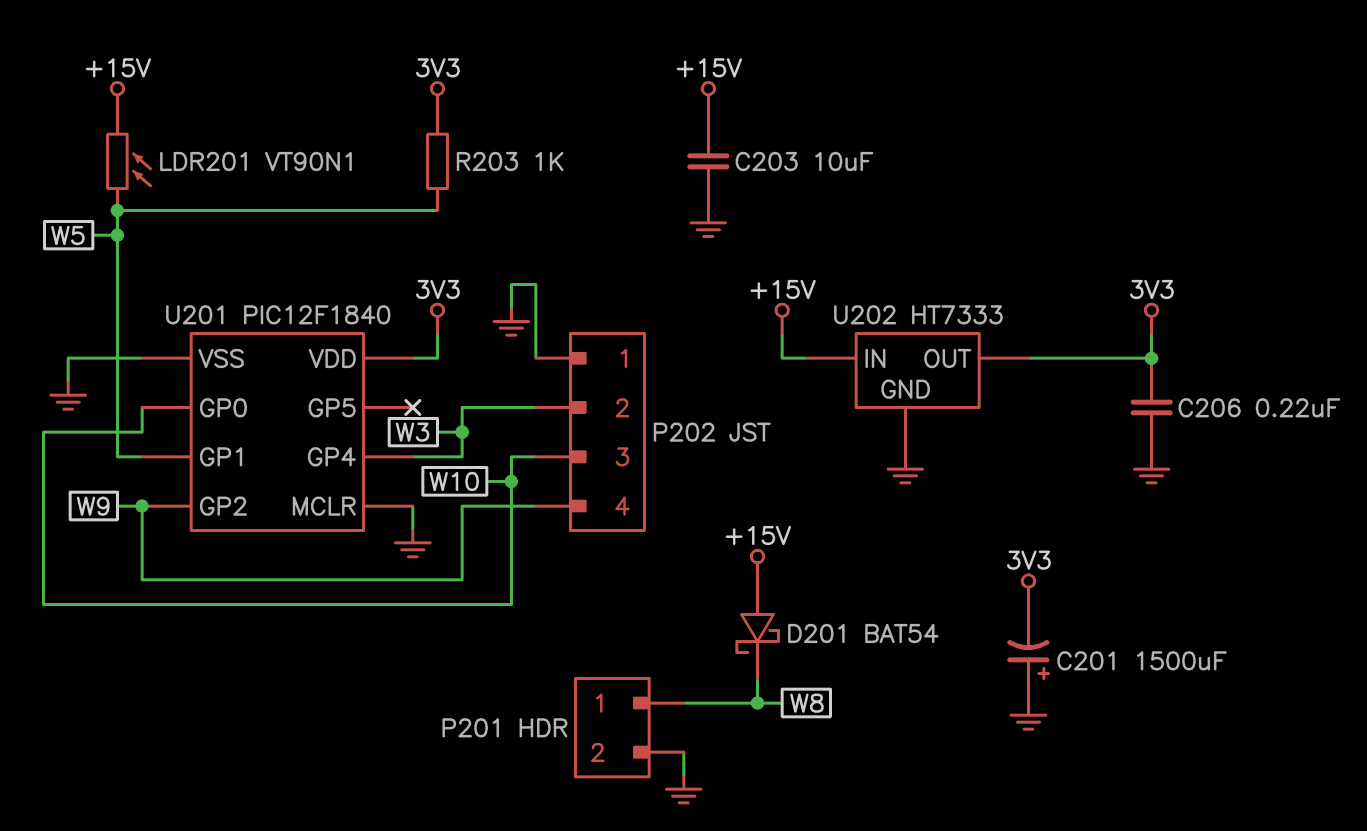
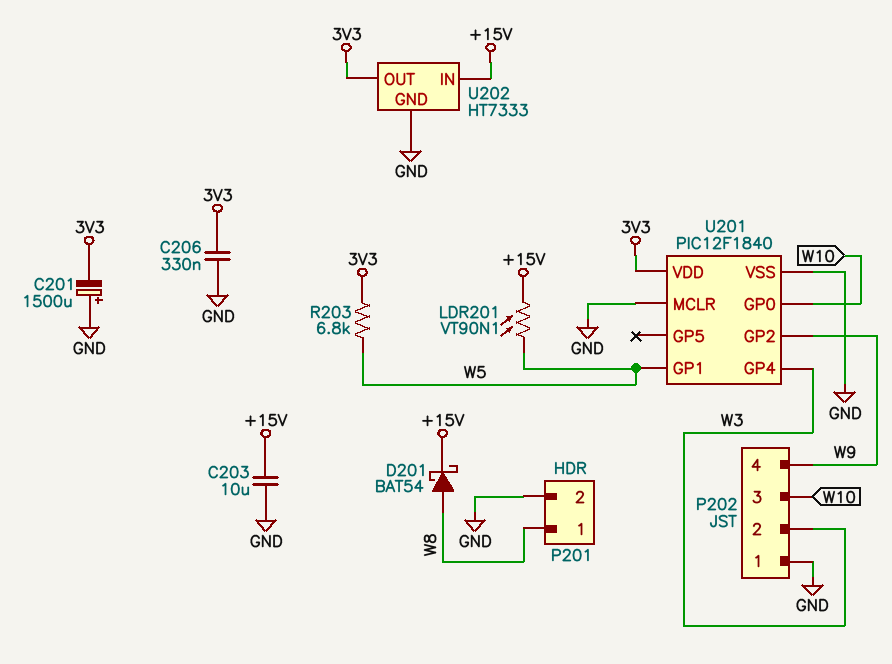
C206: 220nF (3V3, GND) -> 330nF (3V3, GND)
D201: schottky BAT54 (A +15V, K W8) -> schottky BAT54 (A W8, K +15V)
R203: 1k (3V3, W5) -> 6.8k (3V3, W5)

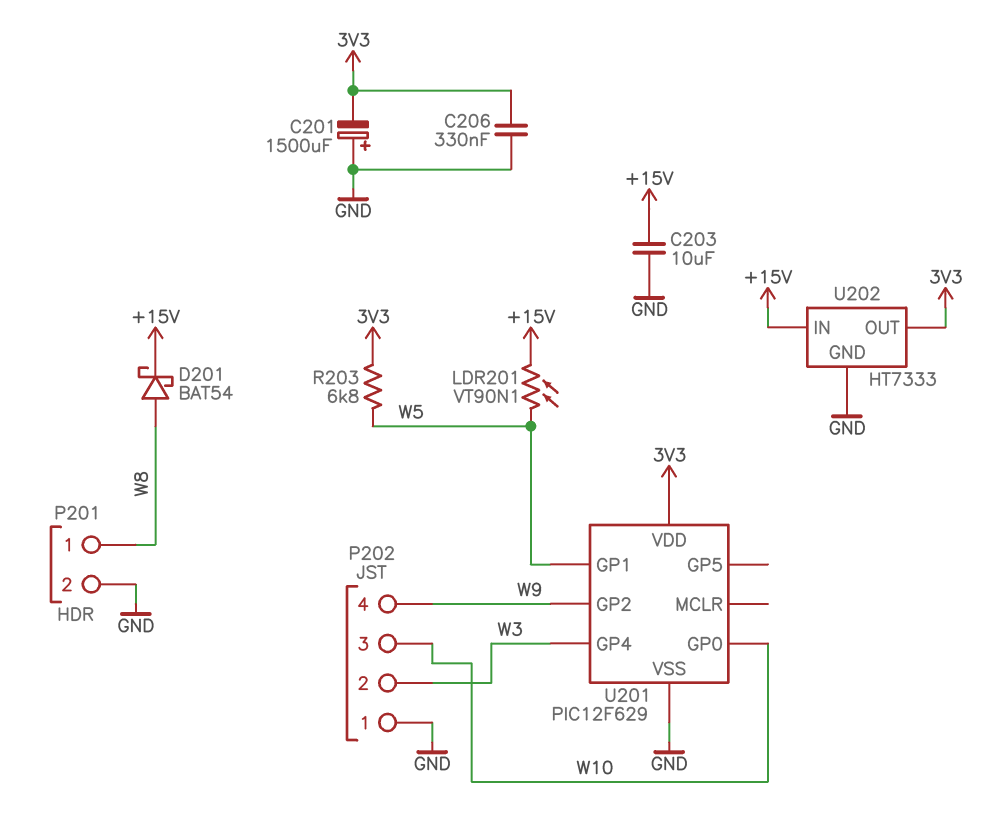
U201: PIC12F1840 -> PIC12F629
U201 pin MCLR: GND -> none

